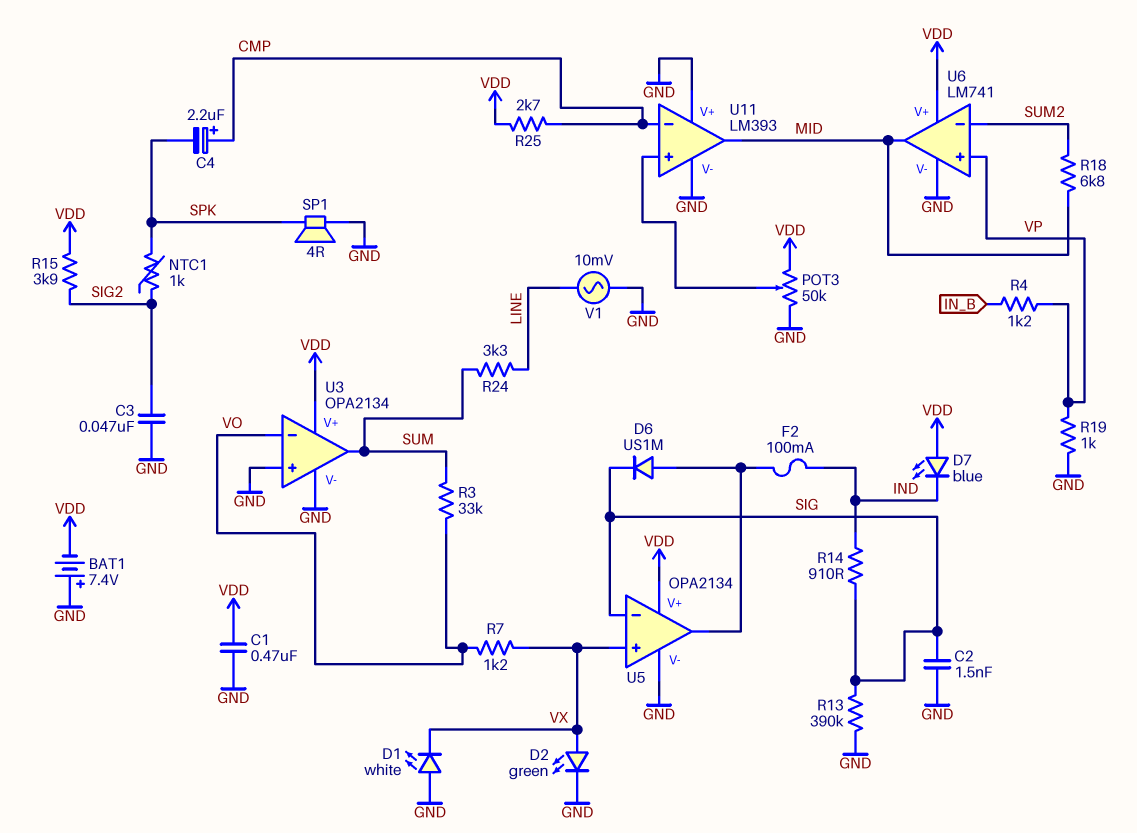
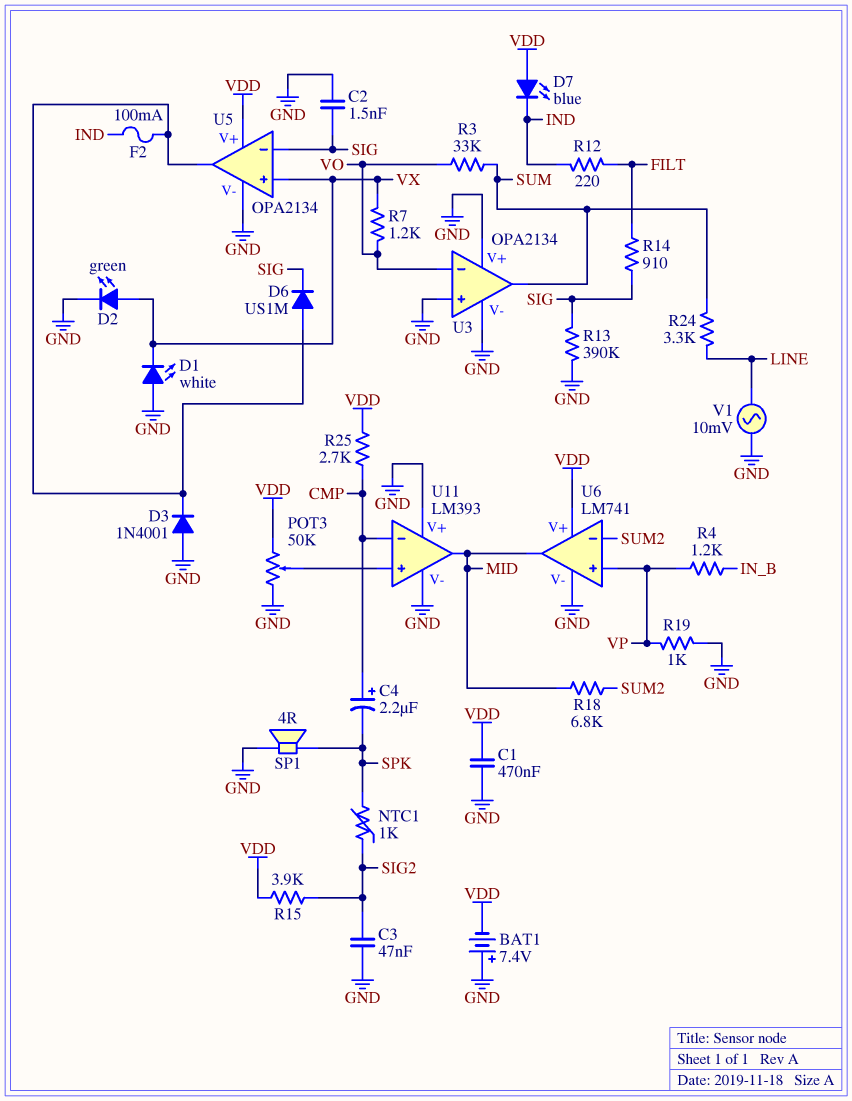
D3: none -> diode 1N4001 (A GND, K U5/out)
R12: none -> 220 (FILT, IND)
R14: 910 (IND, SIG) -> 910 (FILT, SIG)
U3 pin V+: VDD -> GND

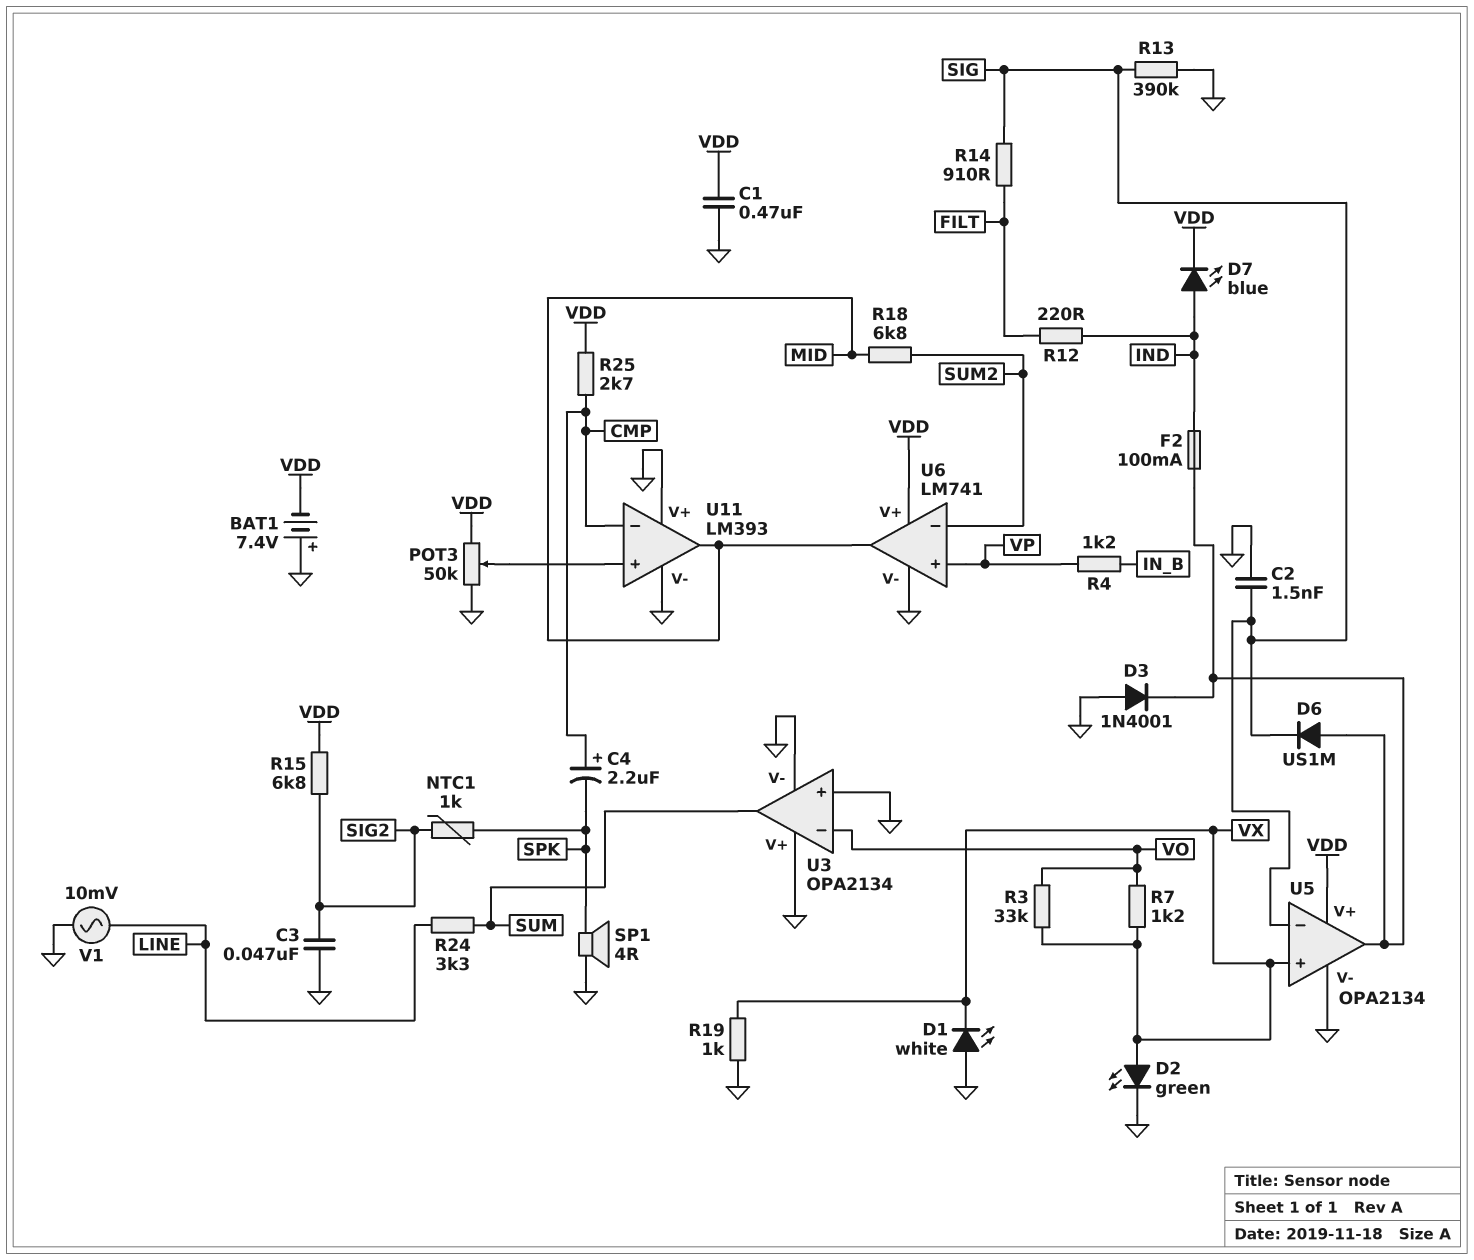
D7: LED blue (A VDD, K IND) -> LED blue (A IND, K VDD)
R3: 33k (SUM, VO) -> 33k (VO, VX)
R15: 3.9k (SIG2, VDD) -> 6.8k (SIG2, VDD)
R19: 1k (GND, VP) -> 1k (GND, VX)

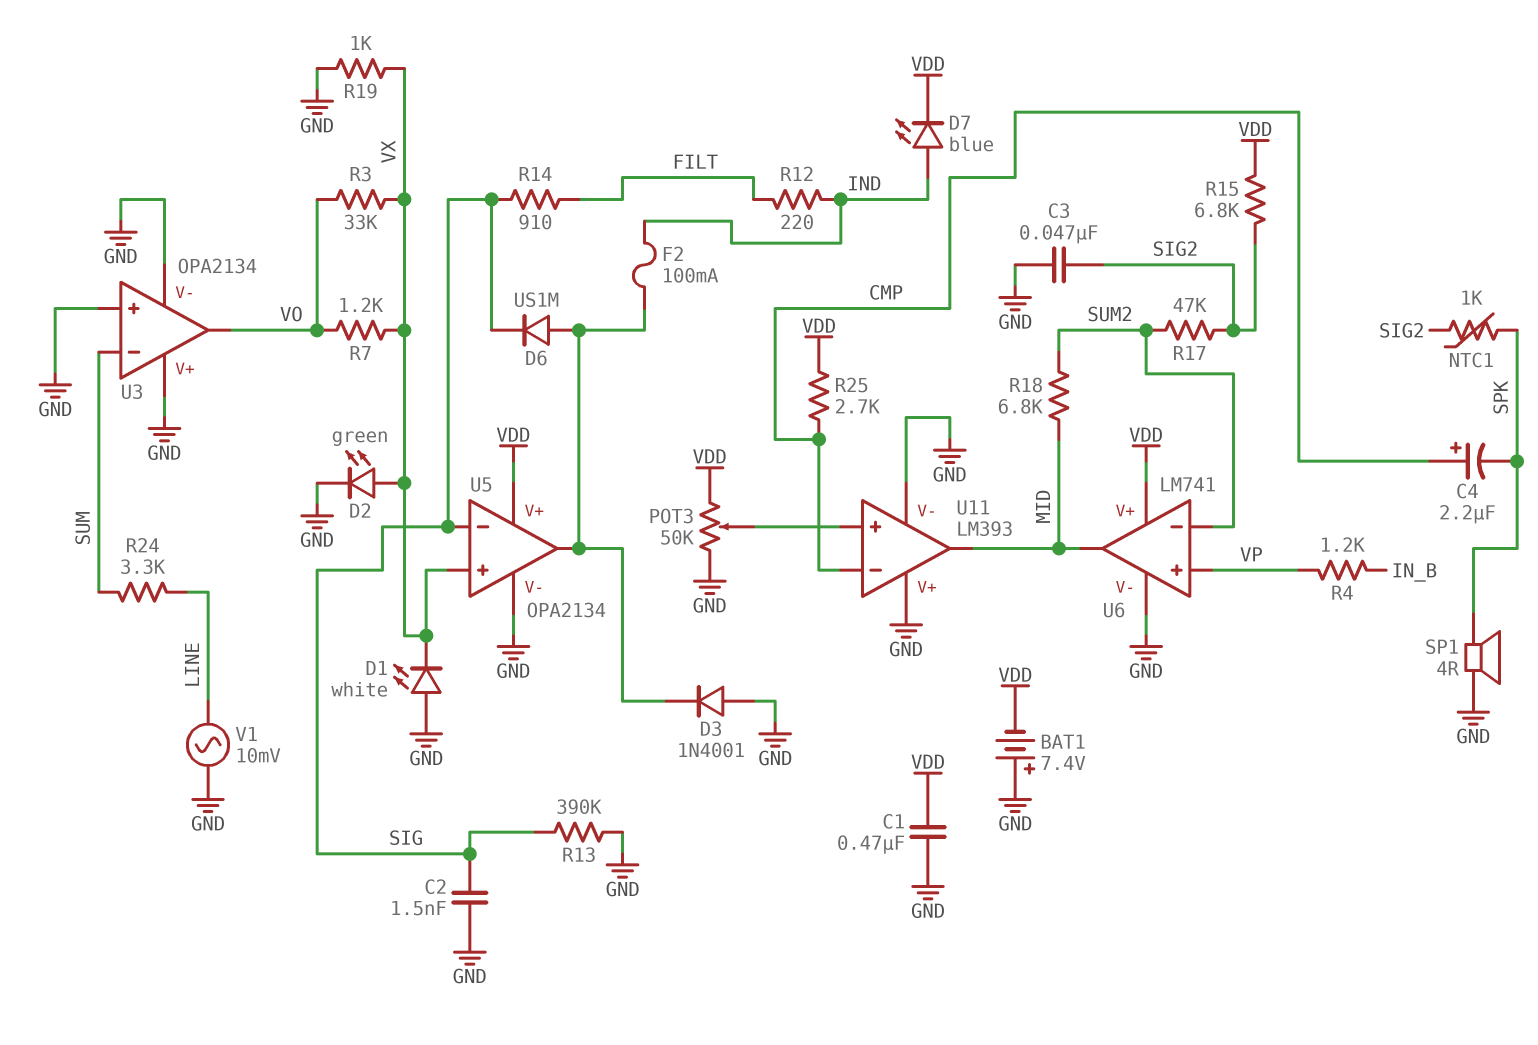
R17: none -> 47k (SIG2, SUM2)
U3 pin in-: VO -> SUM
U3 pin out: SUM -> VO

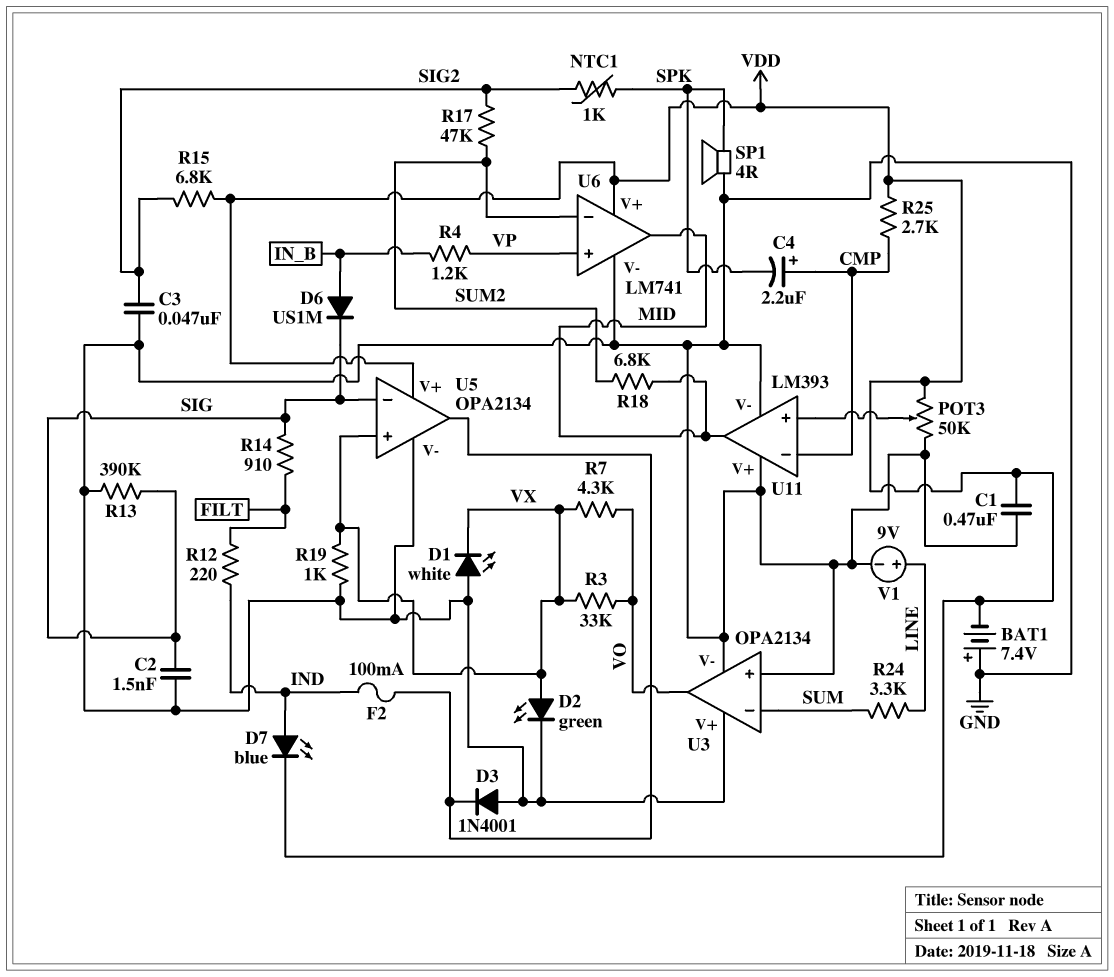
D6: diode US1M (A U5/out, K SIG) -> diode US1M (A IN_B, K SIG)
R7: 1.2k (VO, VX) -> 4.3k (VO, VX)
V1: AC 10mV (GND, LINE) -> 9V (plus LINE, minus GND)

